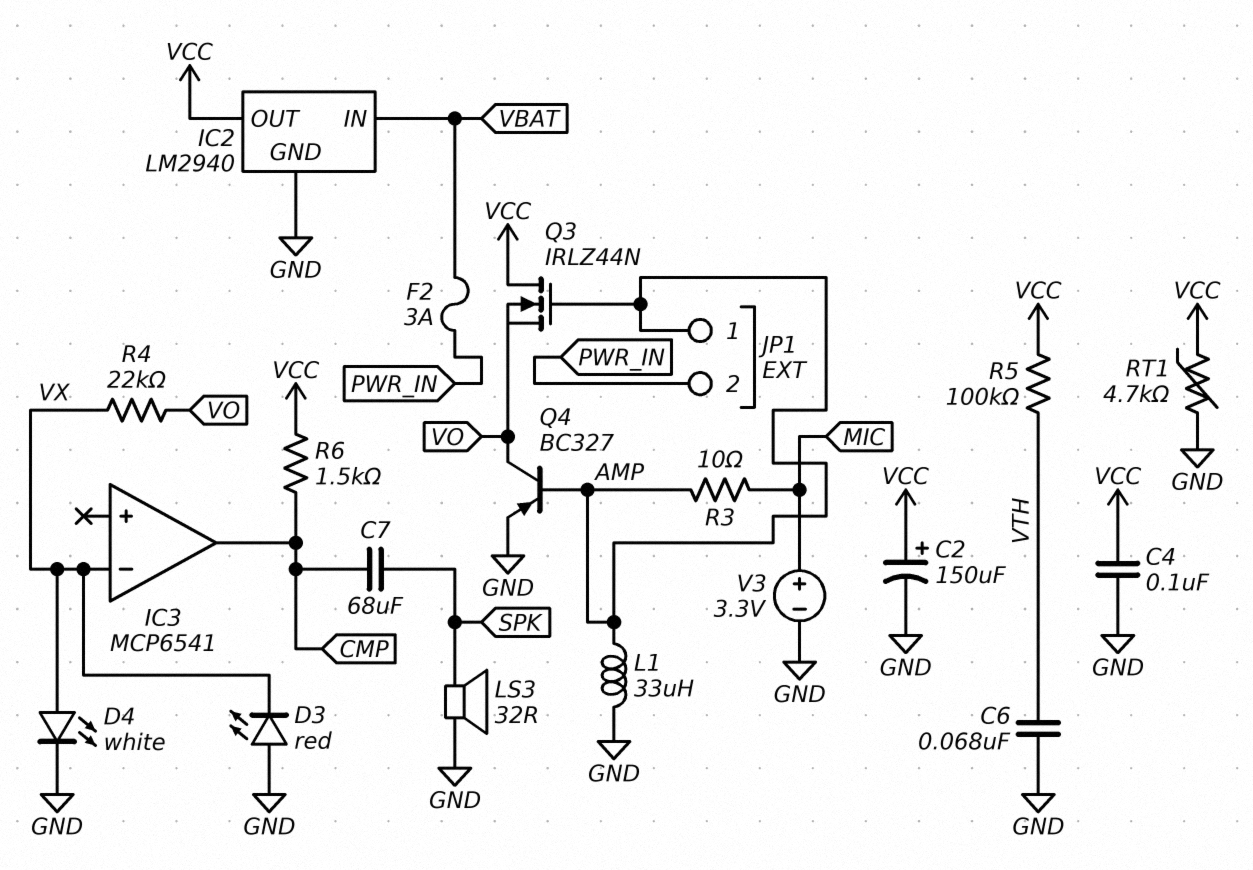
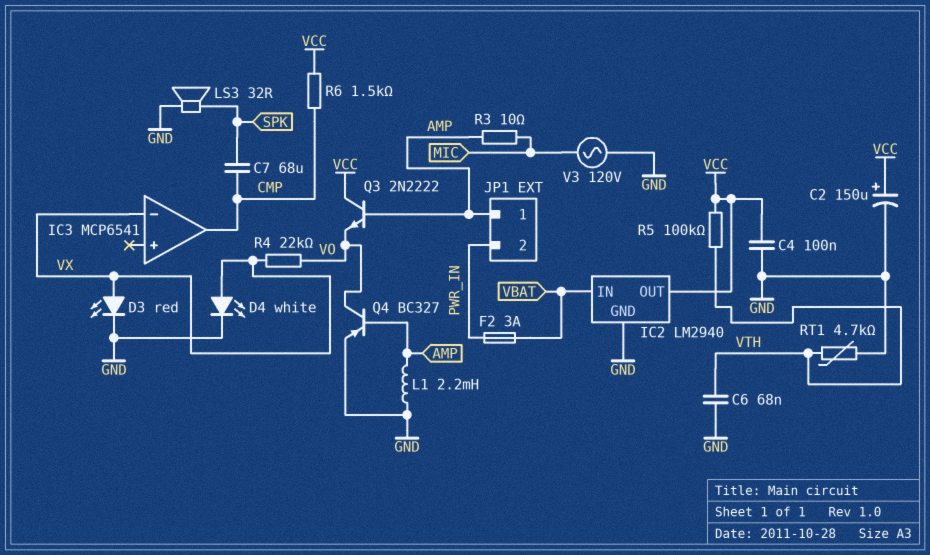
D3: LED red (A GND, K VX) -> LED red (A VX, K GND)
L1: 33uH (AMP, GND) -> 2.2mH (AMP, GND)
Q3: NMOS IRLZ44N (G AMP, D VCC, S VO) -> NPN 2N2222 (B AMP, C VCC, E VO)
RT1: 4.7k (GND, VCC) -> 4.7k (GND, VTH)
V3: 3.3V (plus MIC, minus GND) -> AC 120V (GND, MIC)

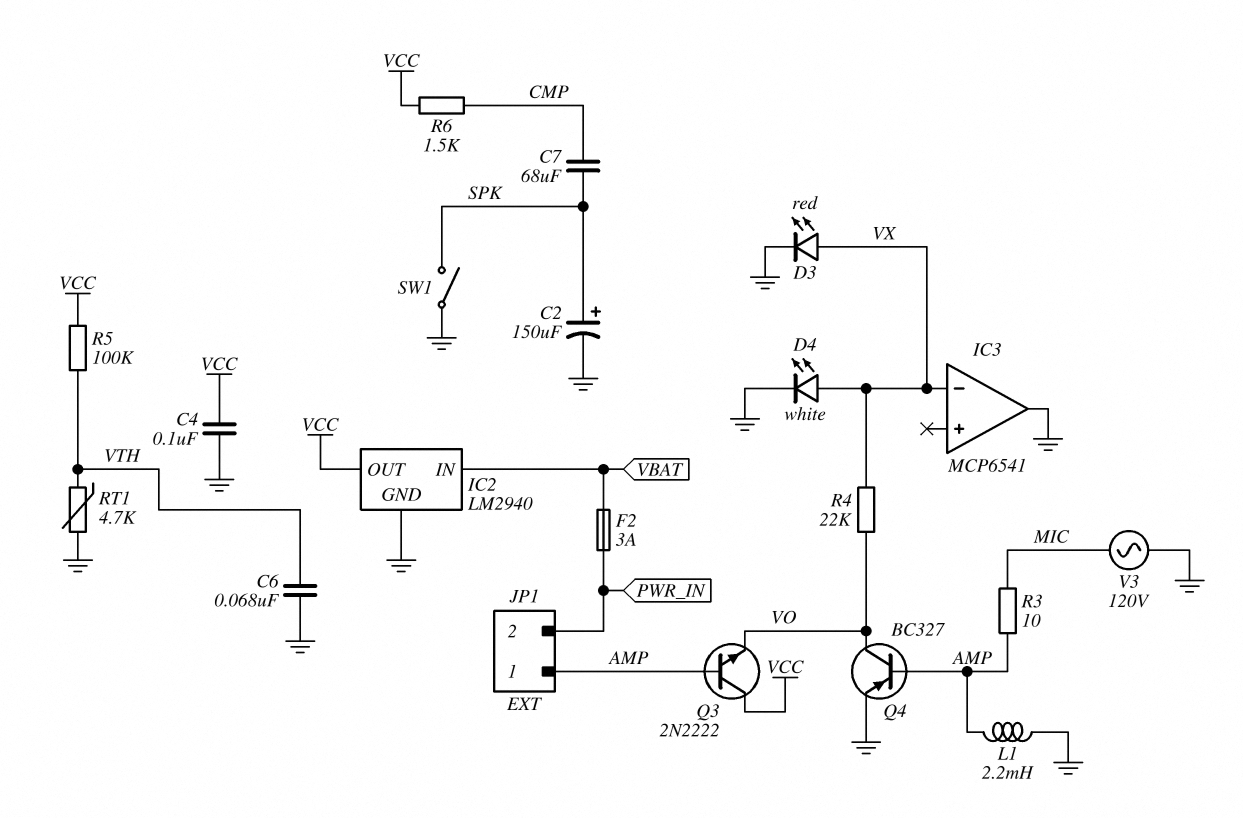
C2: 150uF (plus VCC, minus GND) -> 150uF (plus SPK, minus GND)
IC3 pin out: CMP -> GND
LS3: speaker 32R (GND, SPK) -> none
SW1: none -> switch (GND, SPK)

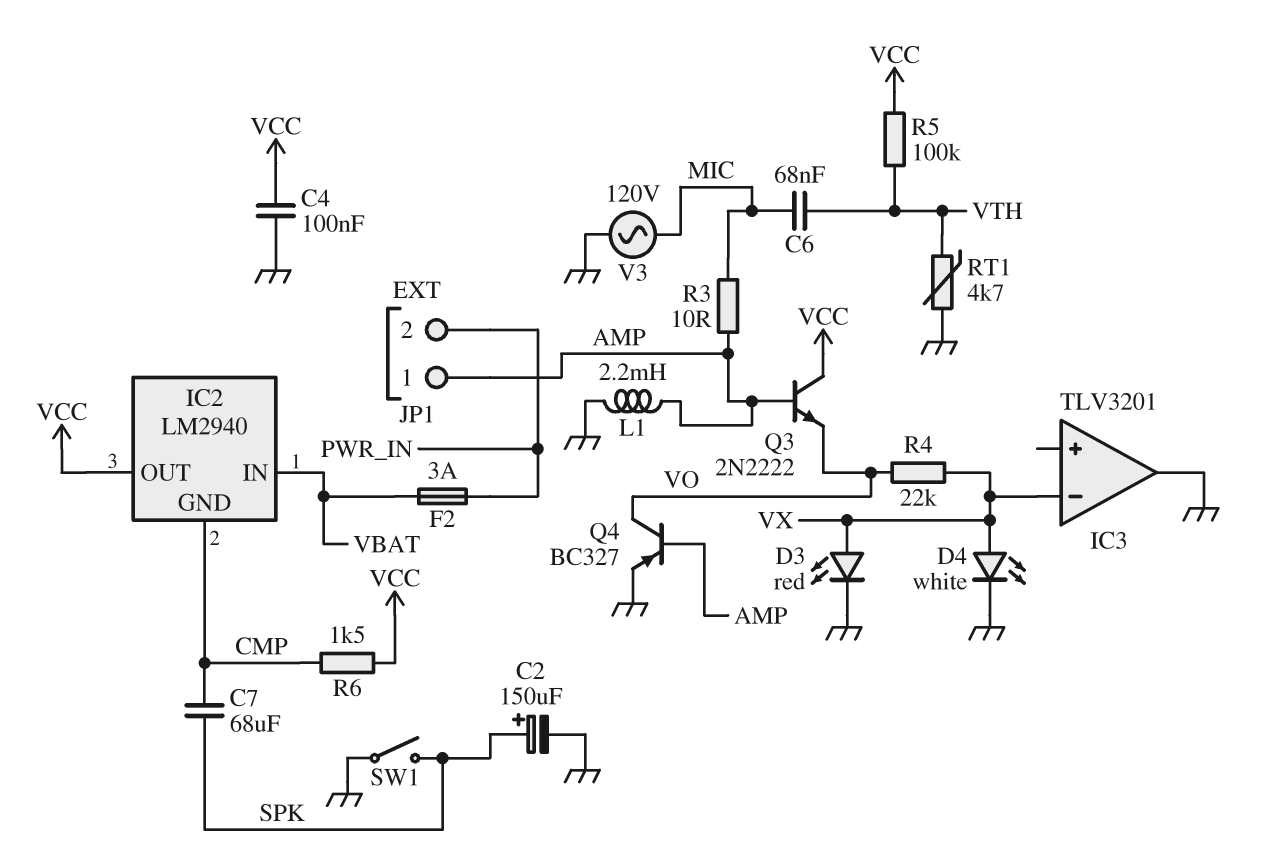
C6: 68nF (GND, VTH) -> 68nF (MIC, VTH)
IC2 pin GND: GND -> CMP
IC3: MCP6541 -> TLV3201

